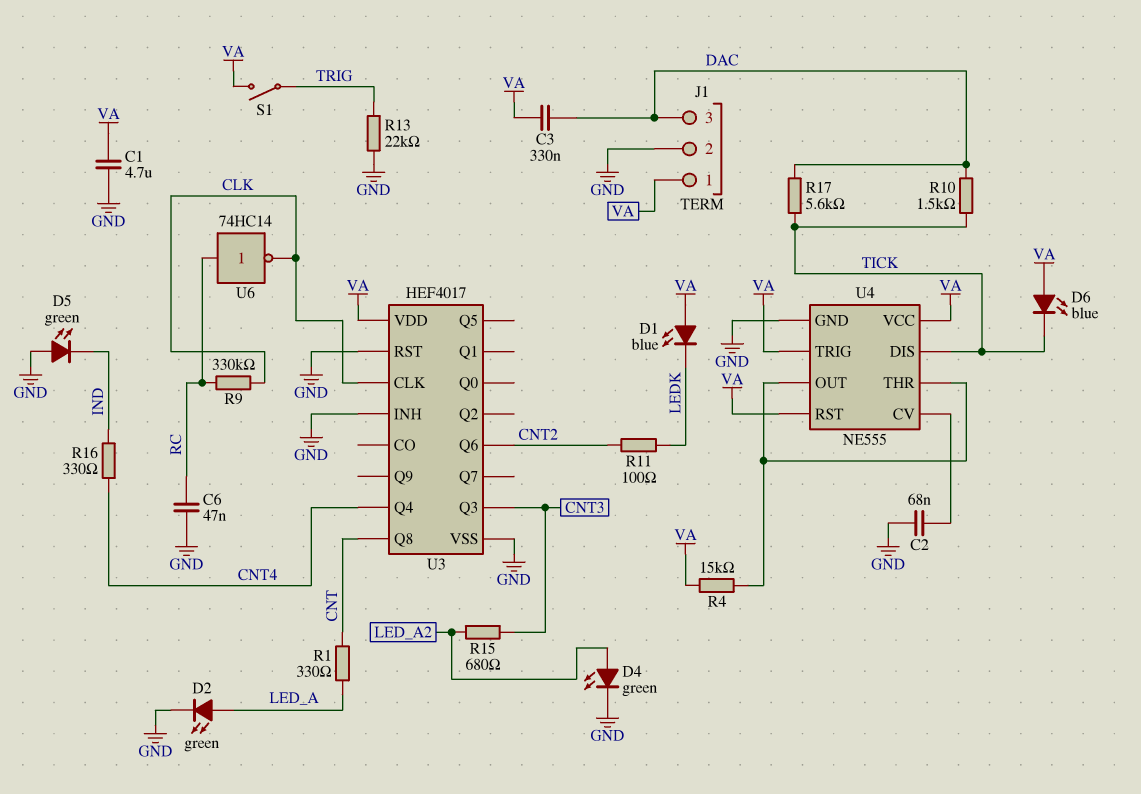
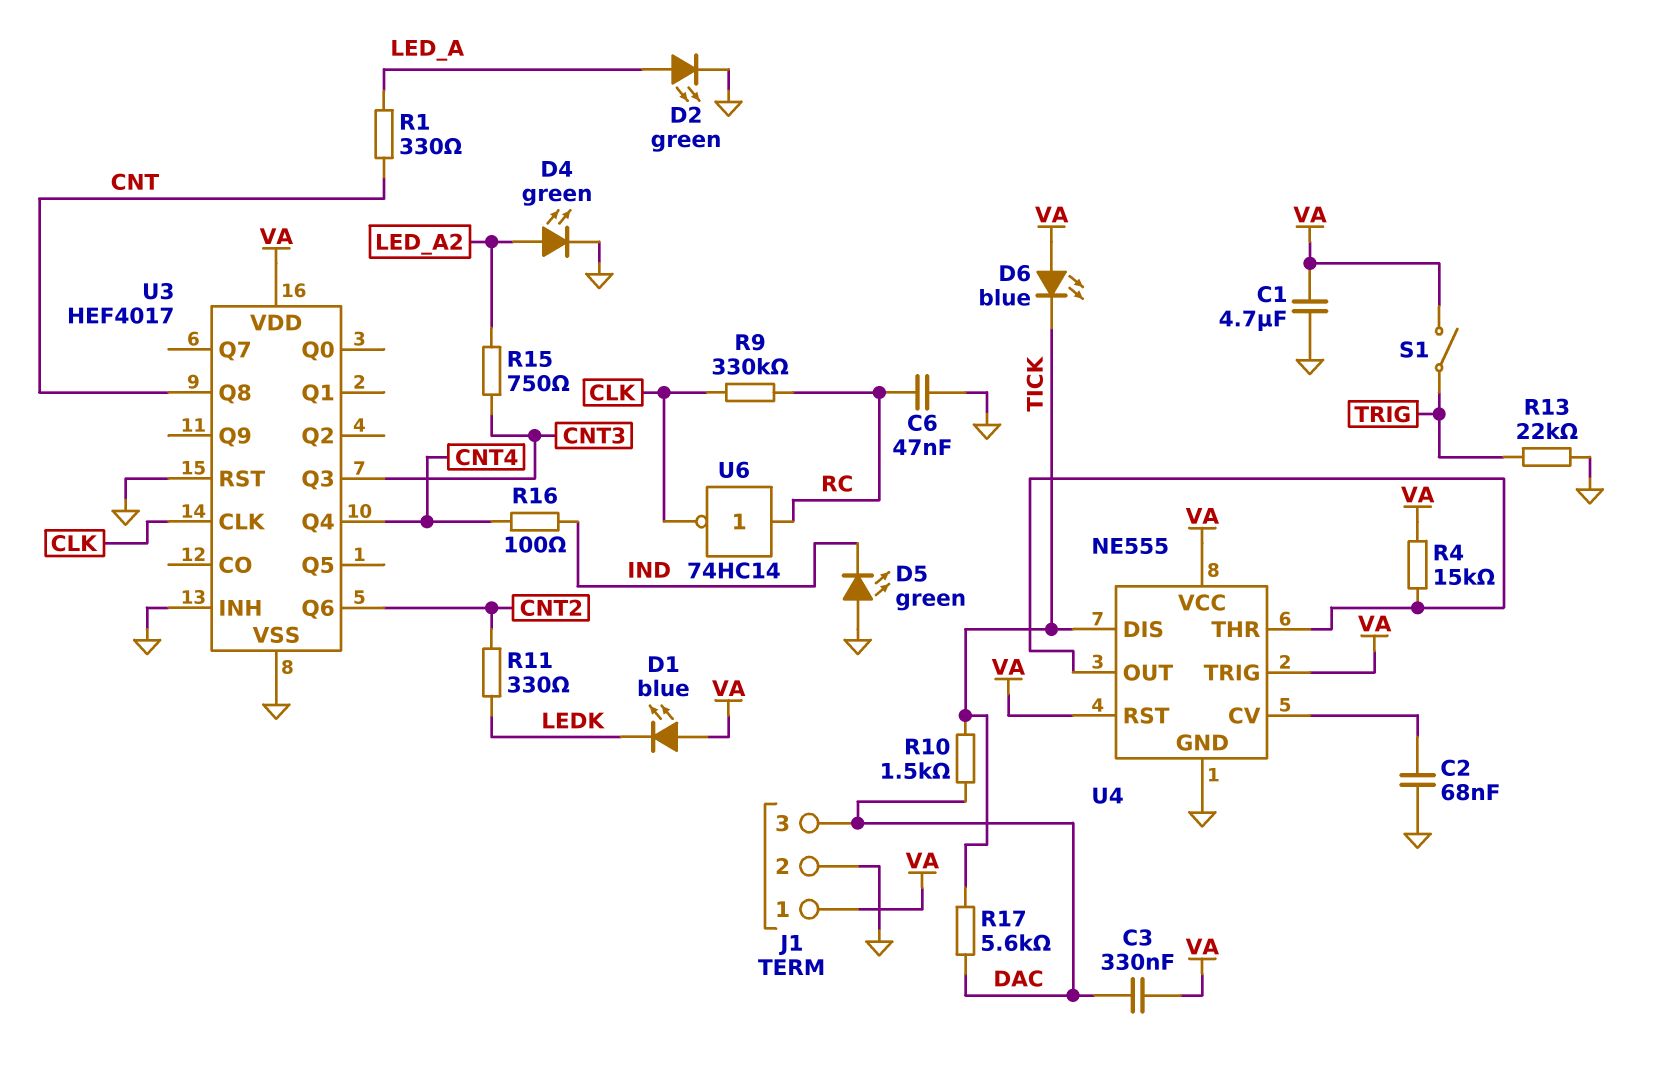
R11: 100 (CNT2, LEDK) -> 330 (CNT2, LEDK)
R15: 680 (CNT3, LED_A2) -> 750 (CNT3, LED_A2)
R16: 330 (CNT4, IND) -> 100 (CNT4, IND)

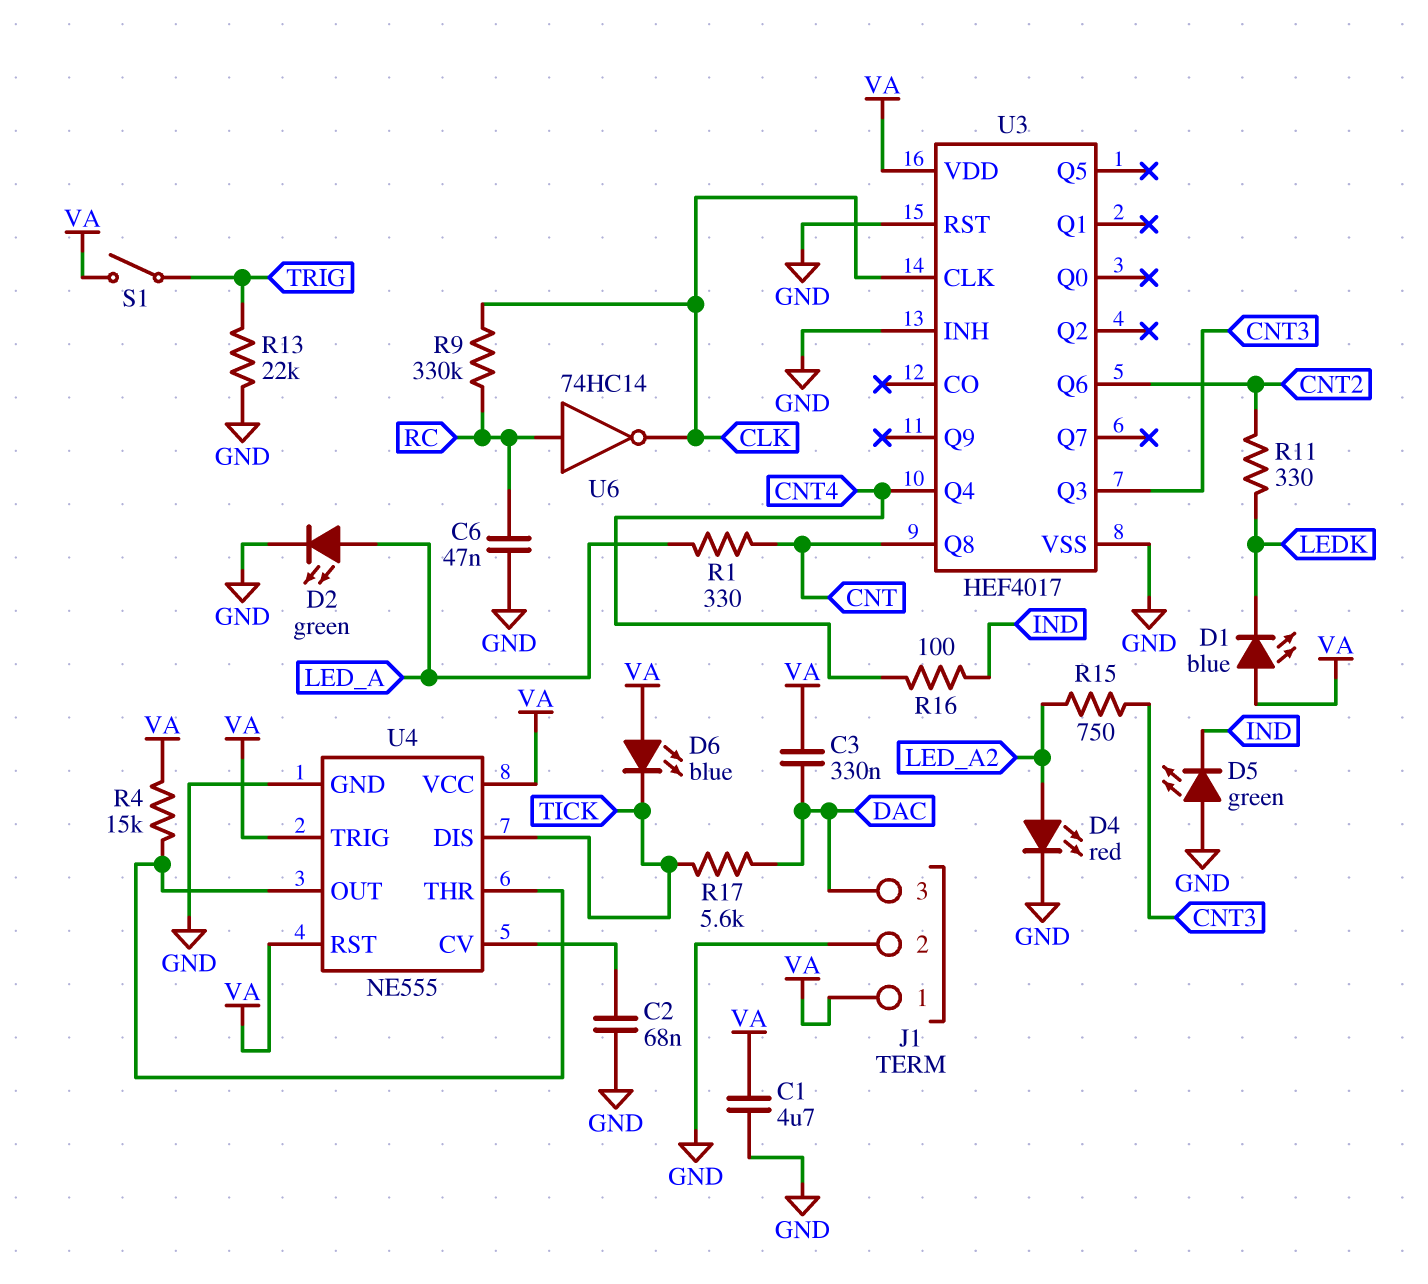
D4: LED green (A LED_A2, K GND) -> LED red (A LED_A2, K GND)
R10: 1.5k (DAC, TICK) -> none

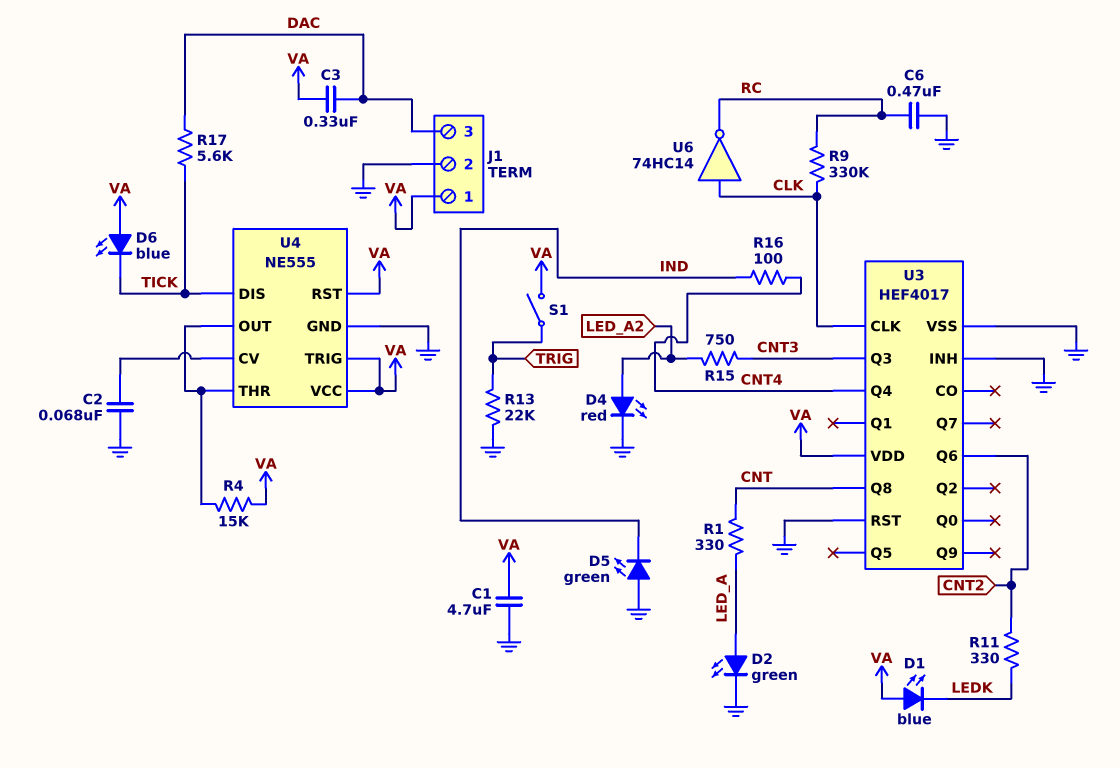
C6: 47nF (GND, RC) -> 470nF (GND, RC)
U6: NOT 74HC14 (in RC, out CLK) -> NOT 74HC14 (in CLK, out RC)

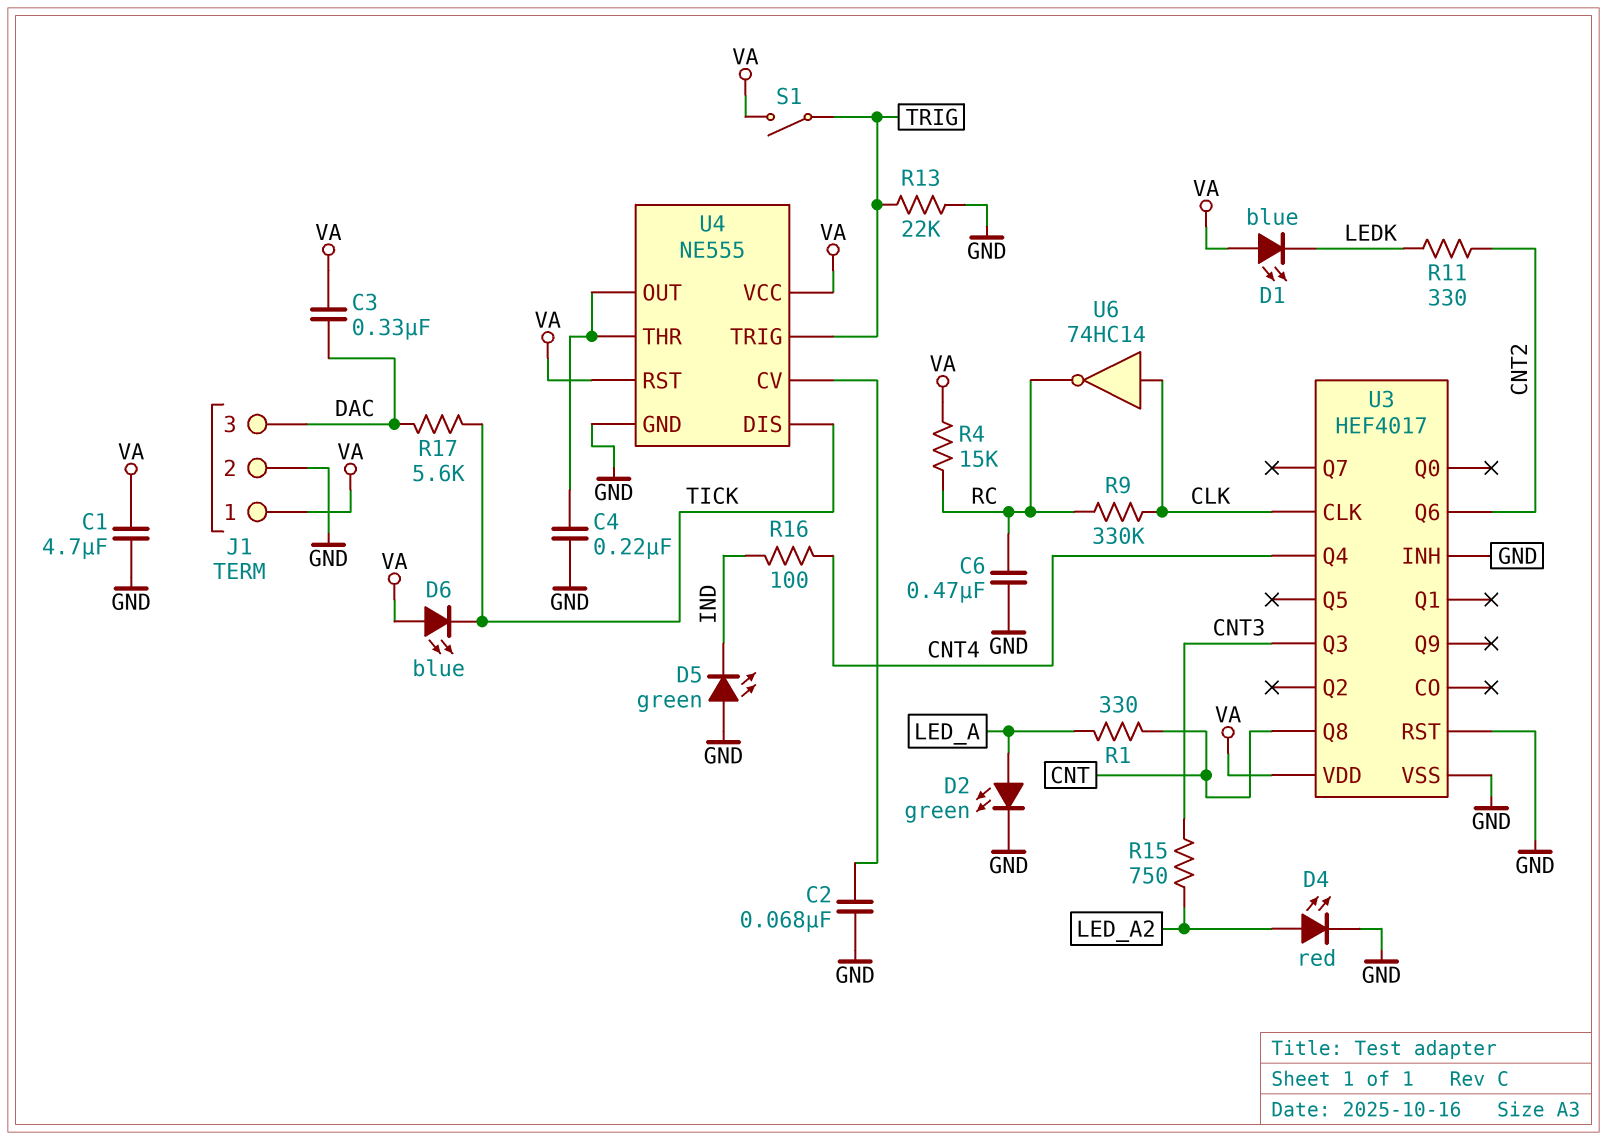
C4: none -> 220nF (GND, U4/OUT)
R4: 15k (U4/OUT, VA) -> 15k (RC, VA)
U4 pin TRIG: VA -> TRIG

